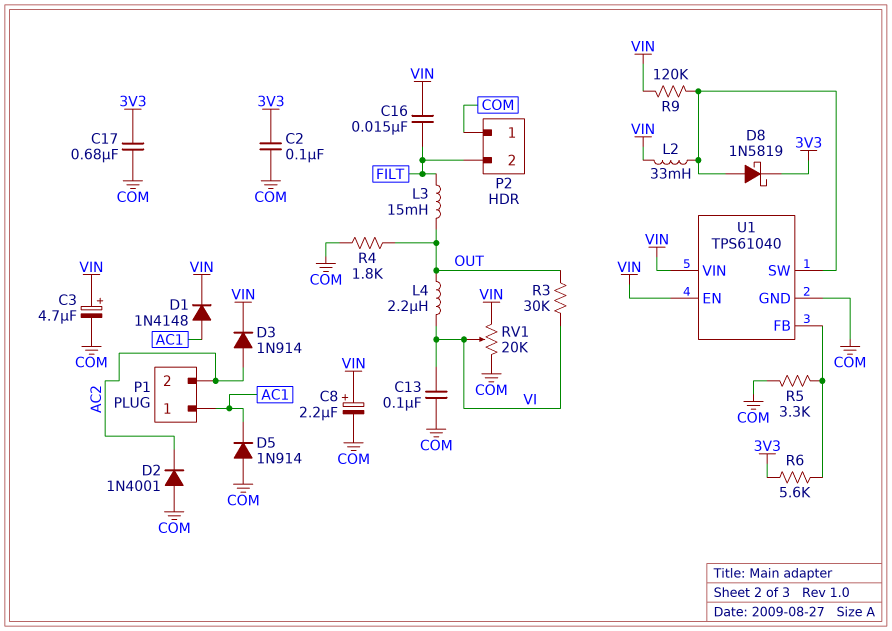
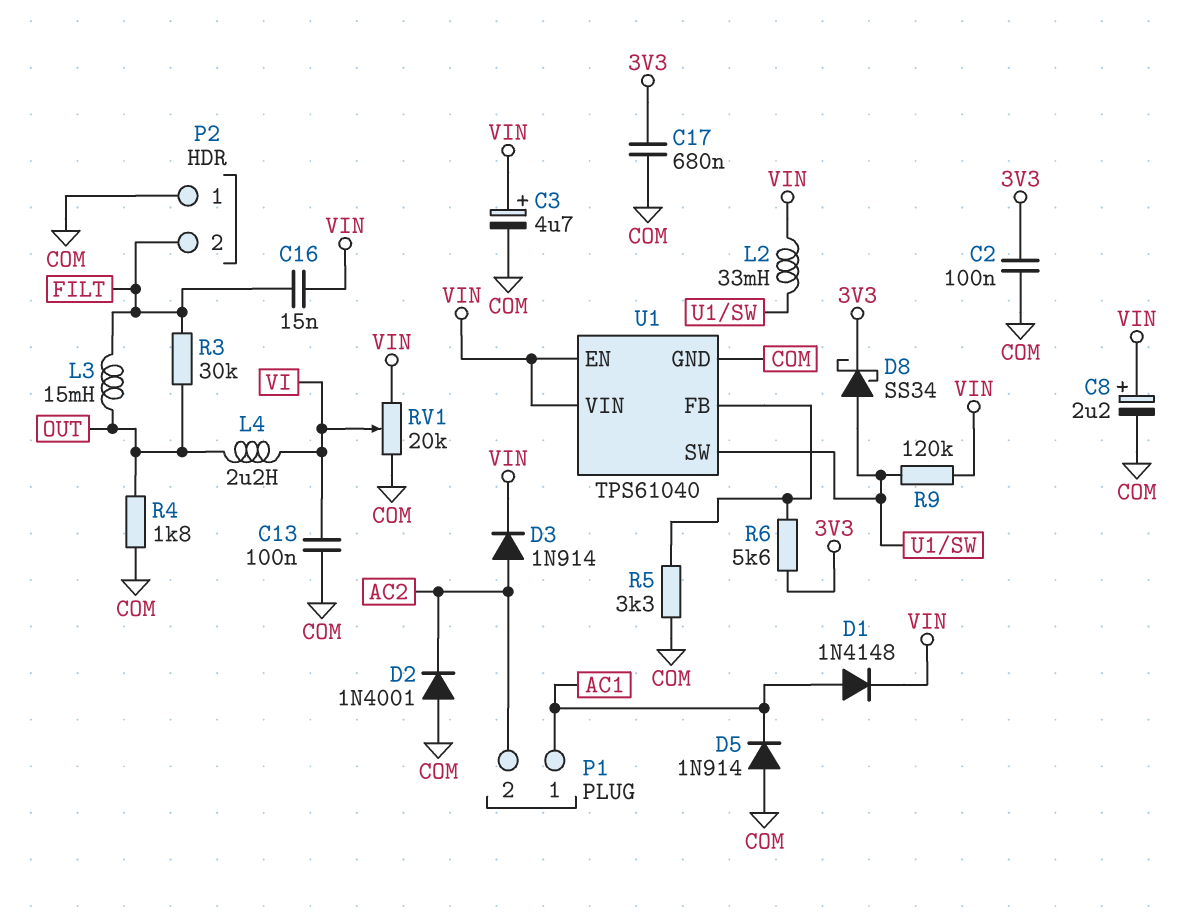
D8: schottky 1N5819 (A U1/SW, K 3V3) -> schottky SS34 (A U1/SW, K 3V3)
R3: 30k (OUT, VI) -> 30k (FILT, OUT)

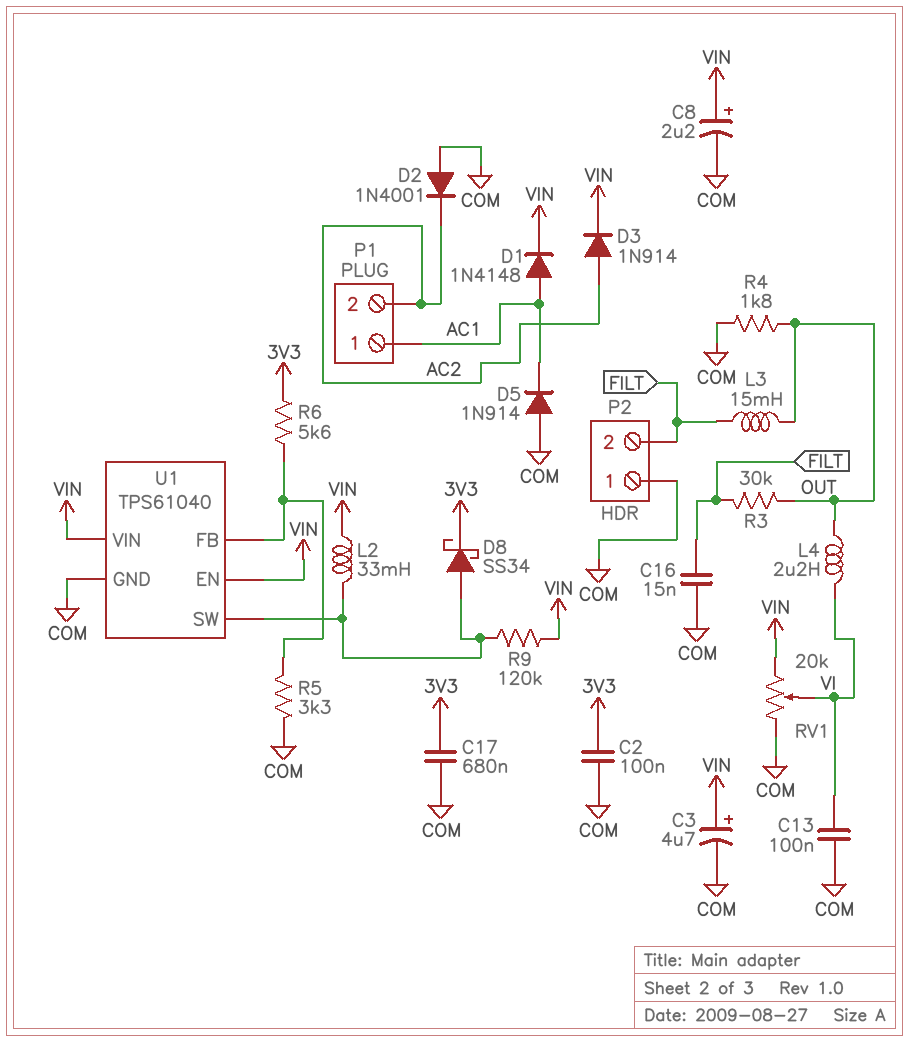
C16: 15nF (FILT, VIN) -> 15nF (COM, FILT)

